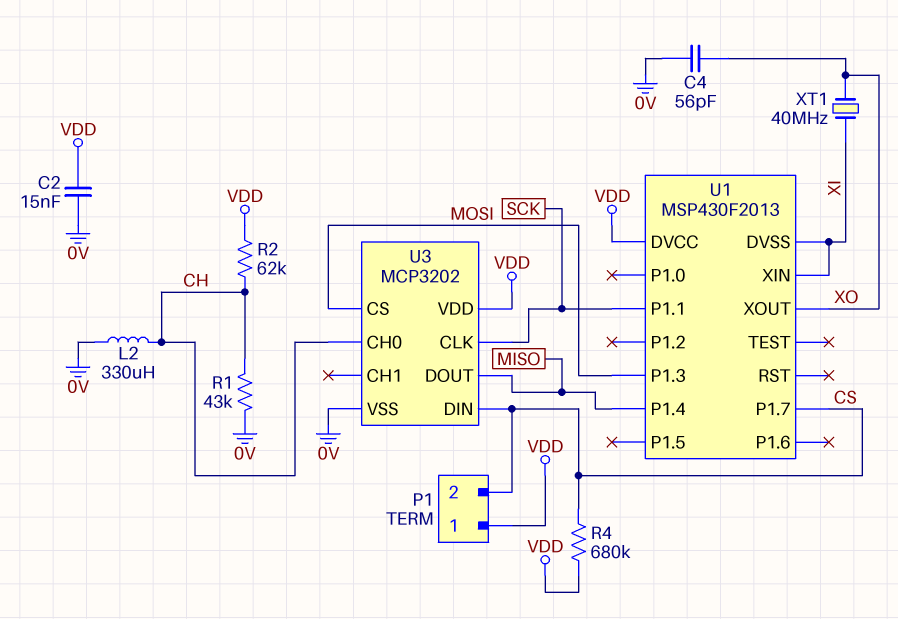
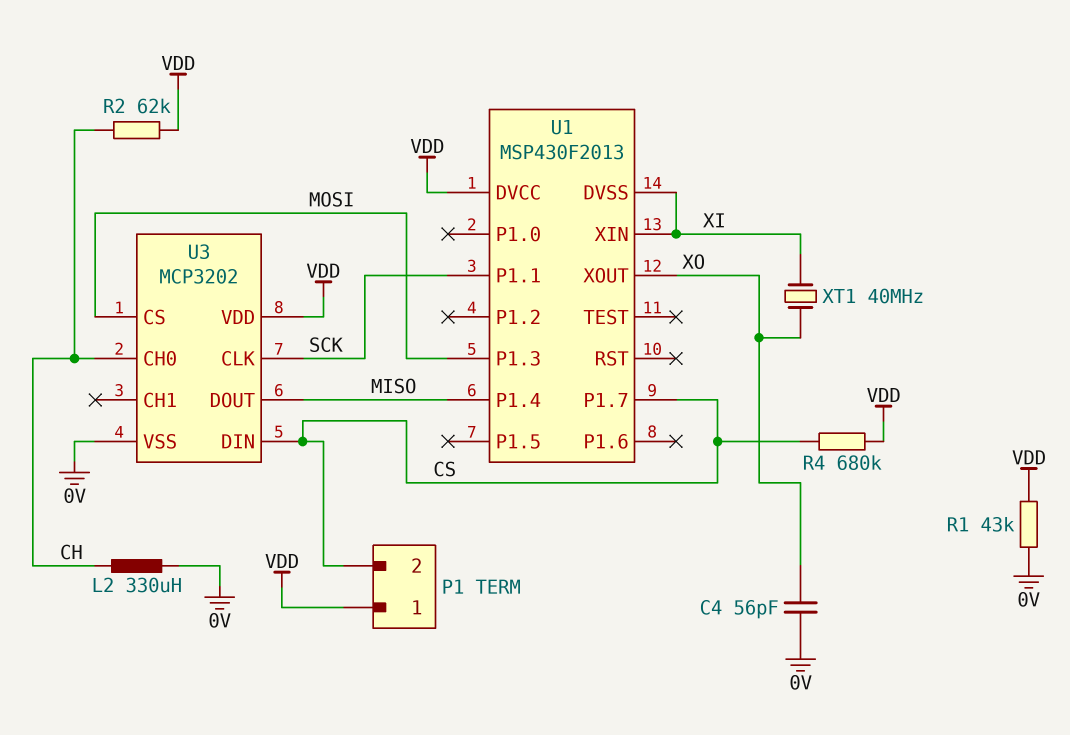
C2: 15nF (0V, VDD) -> none
R1: 43k (0V, CH) -> 43k (0V, VDD)

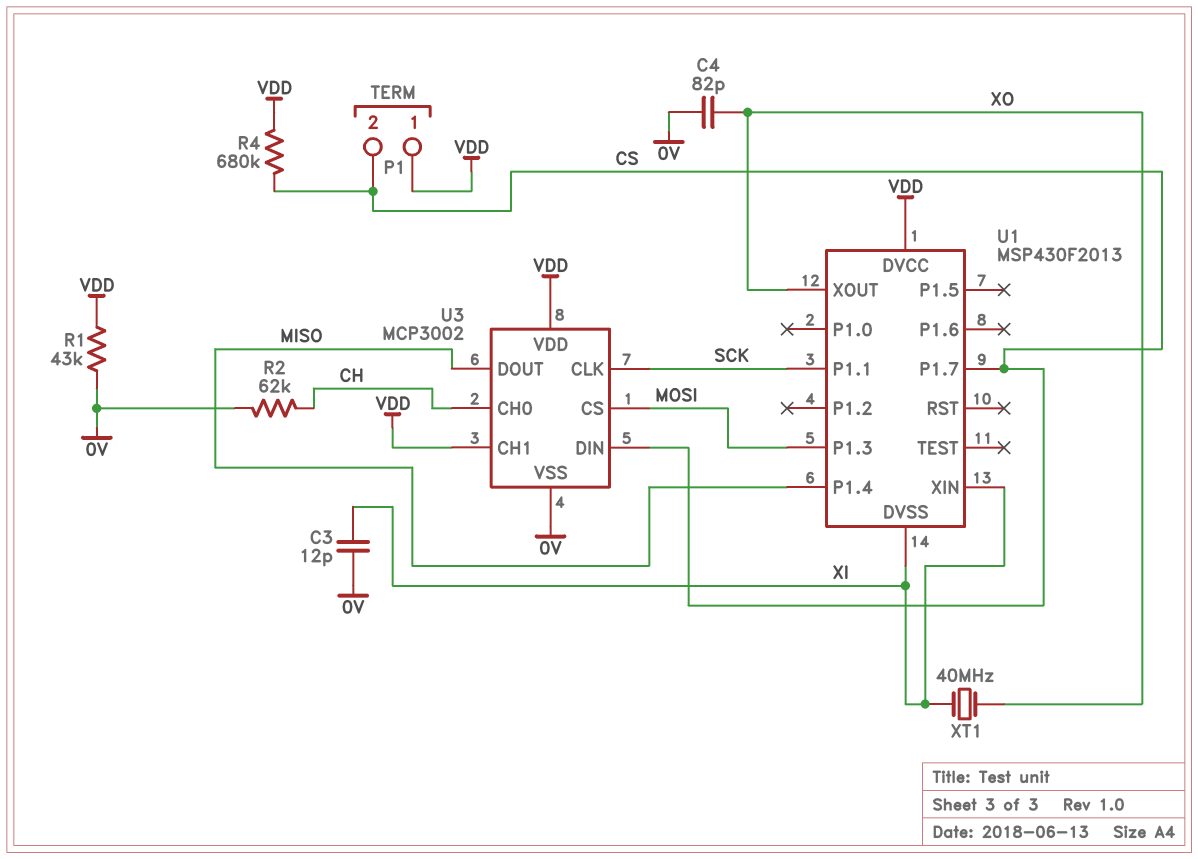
C3: none -> 12pF (0V, XI)
C4: 56pF (0V, XO) -> 82pF (0V, XO)
L2: 330uH (0V, CH) -> none
R2: 62k (CH, VDD) -> 62k (0V, CH)
U3: MCP3202 -> MCP3002
U3 pin CH1: none -> VDD

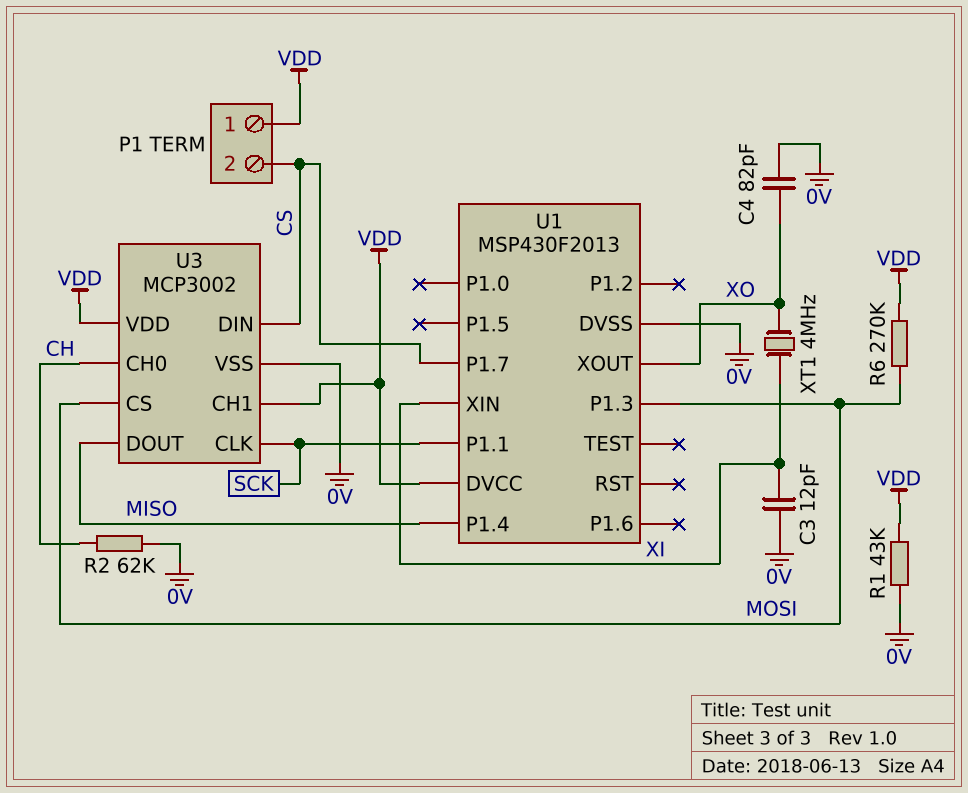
R4: 680k (CS, VDD) -> none
R6: none -> 270k (MOSI, VDD)
U1 pin DVSS: XI -> 0V
XT1: 40MHz (XI, XO) -> 4MHz (XI, XO)

